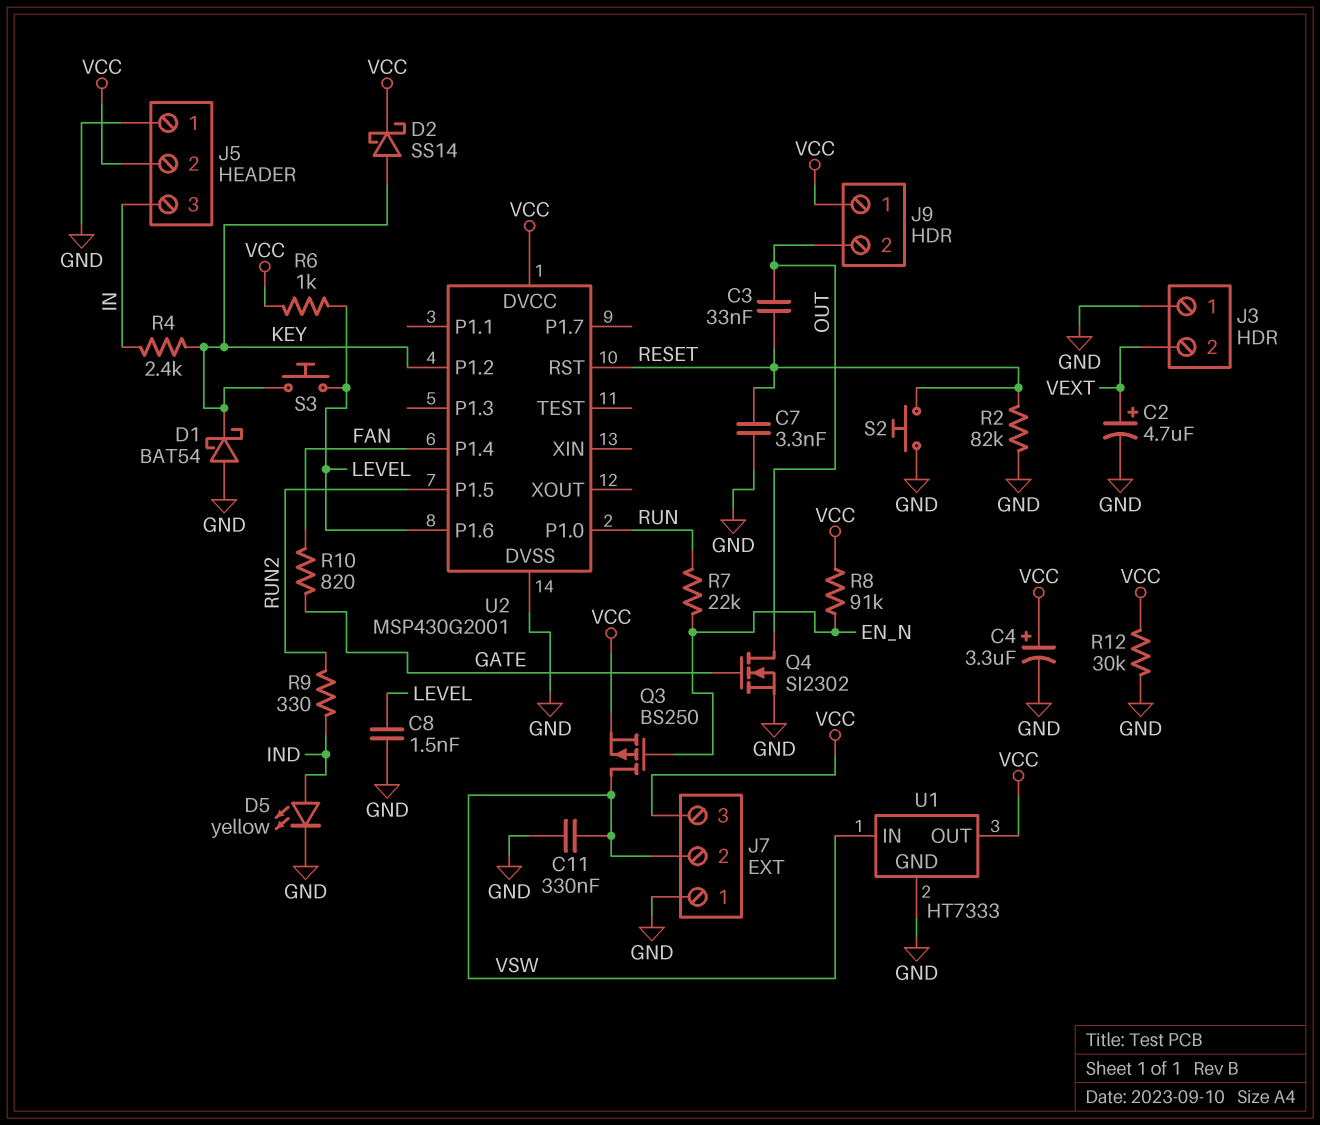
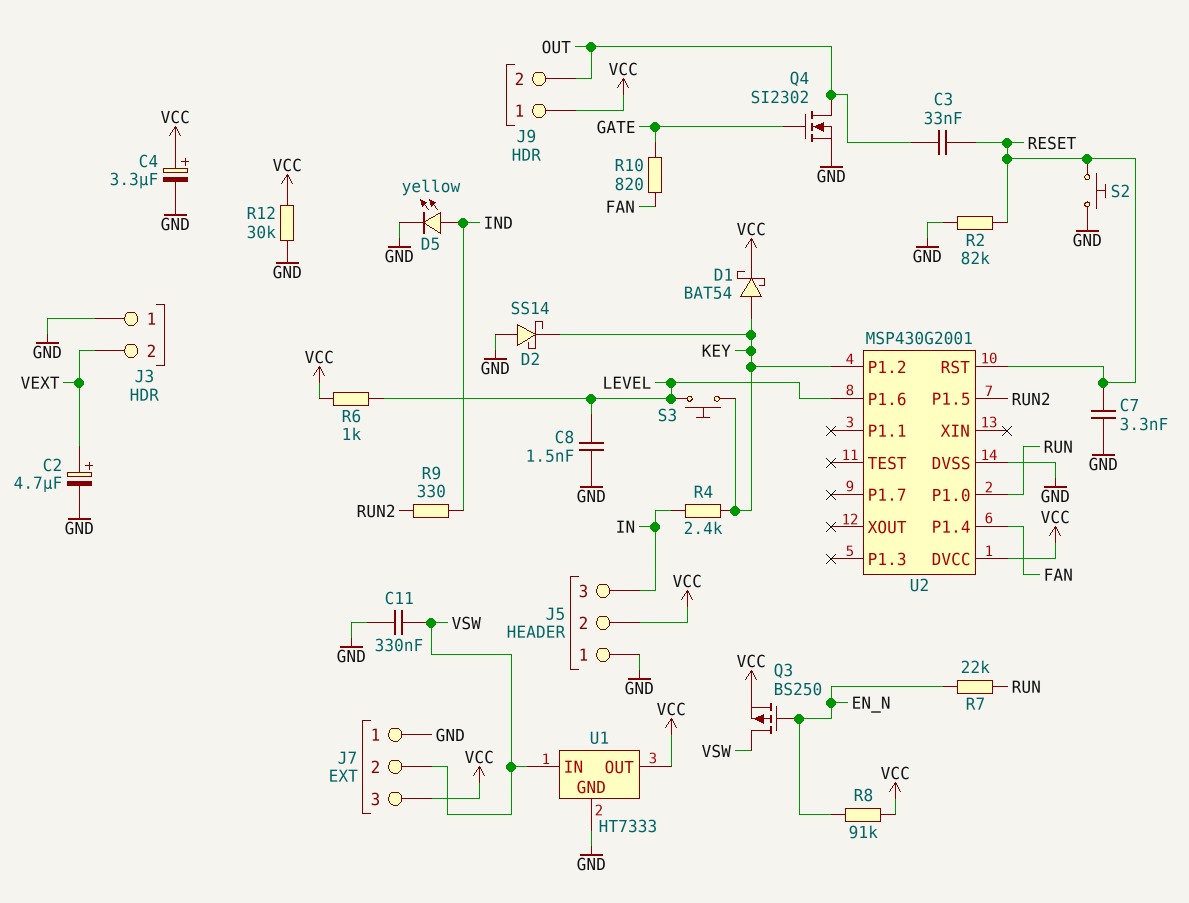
D1: schottky BAT54 (A GND, K KEY) -> schottky BAT54 (A KEY, K VCC)
D2: schottky SS14 (A KEY, K VCC) -> schottky SS14 (A GND, K KEY)

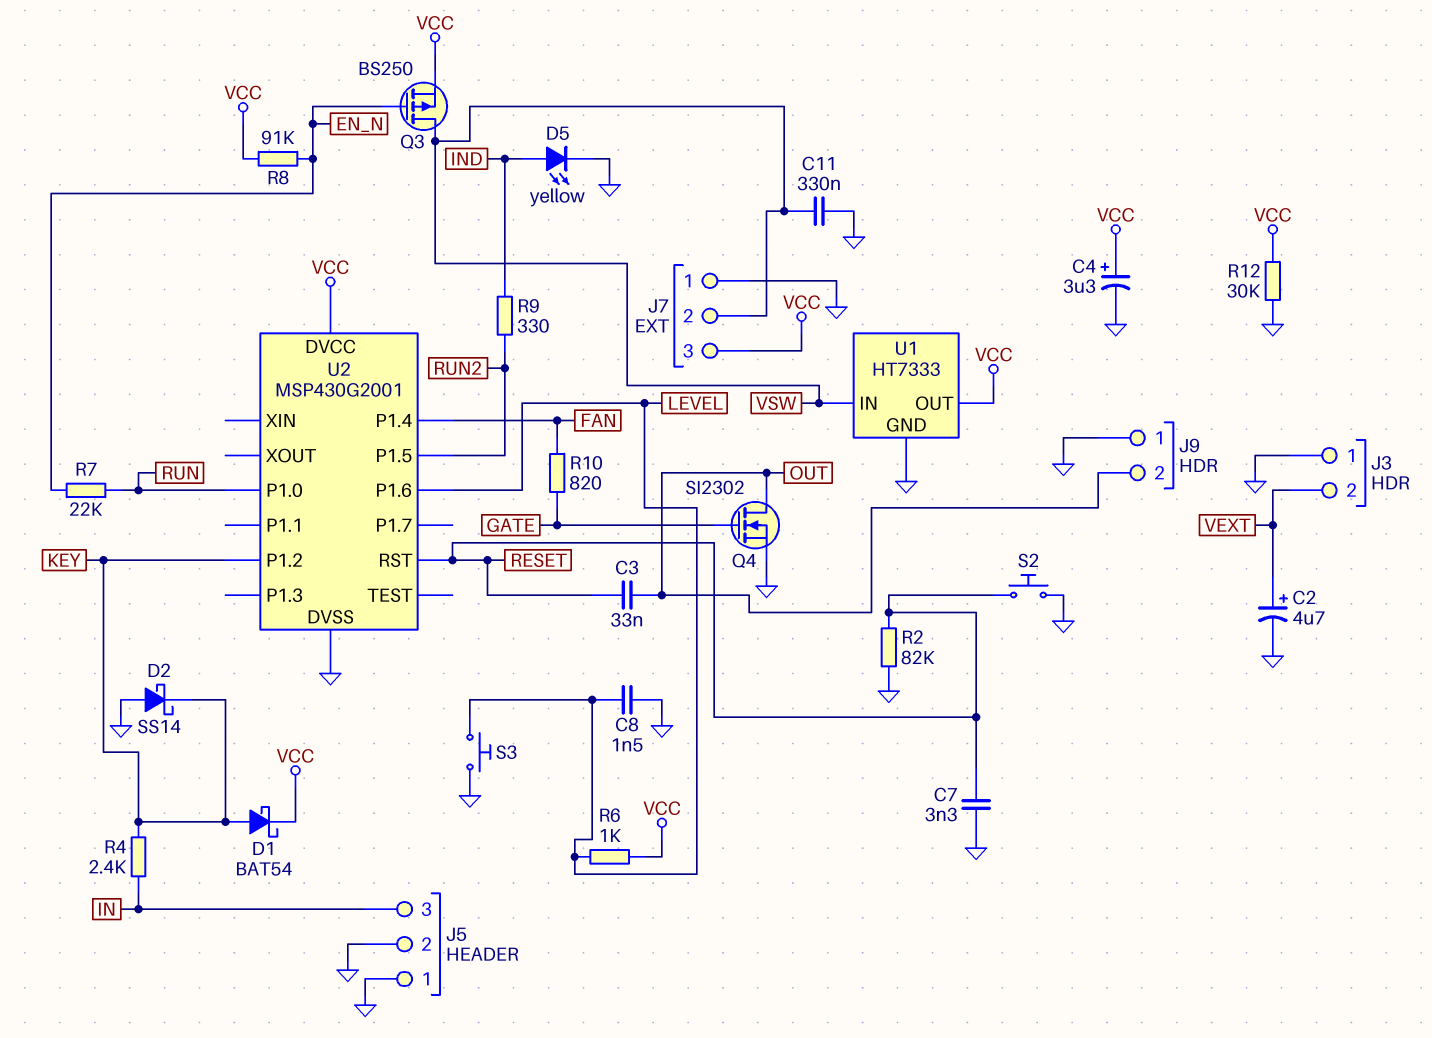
J5 pin 2: VCC -> GND
J9 pin 1: VCC -> GND
S3: button (KEY, LEVEL) -> button (GND, LEVEL)

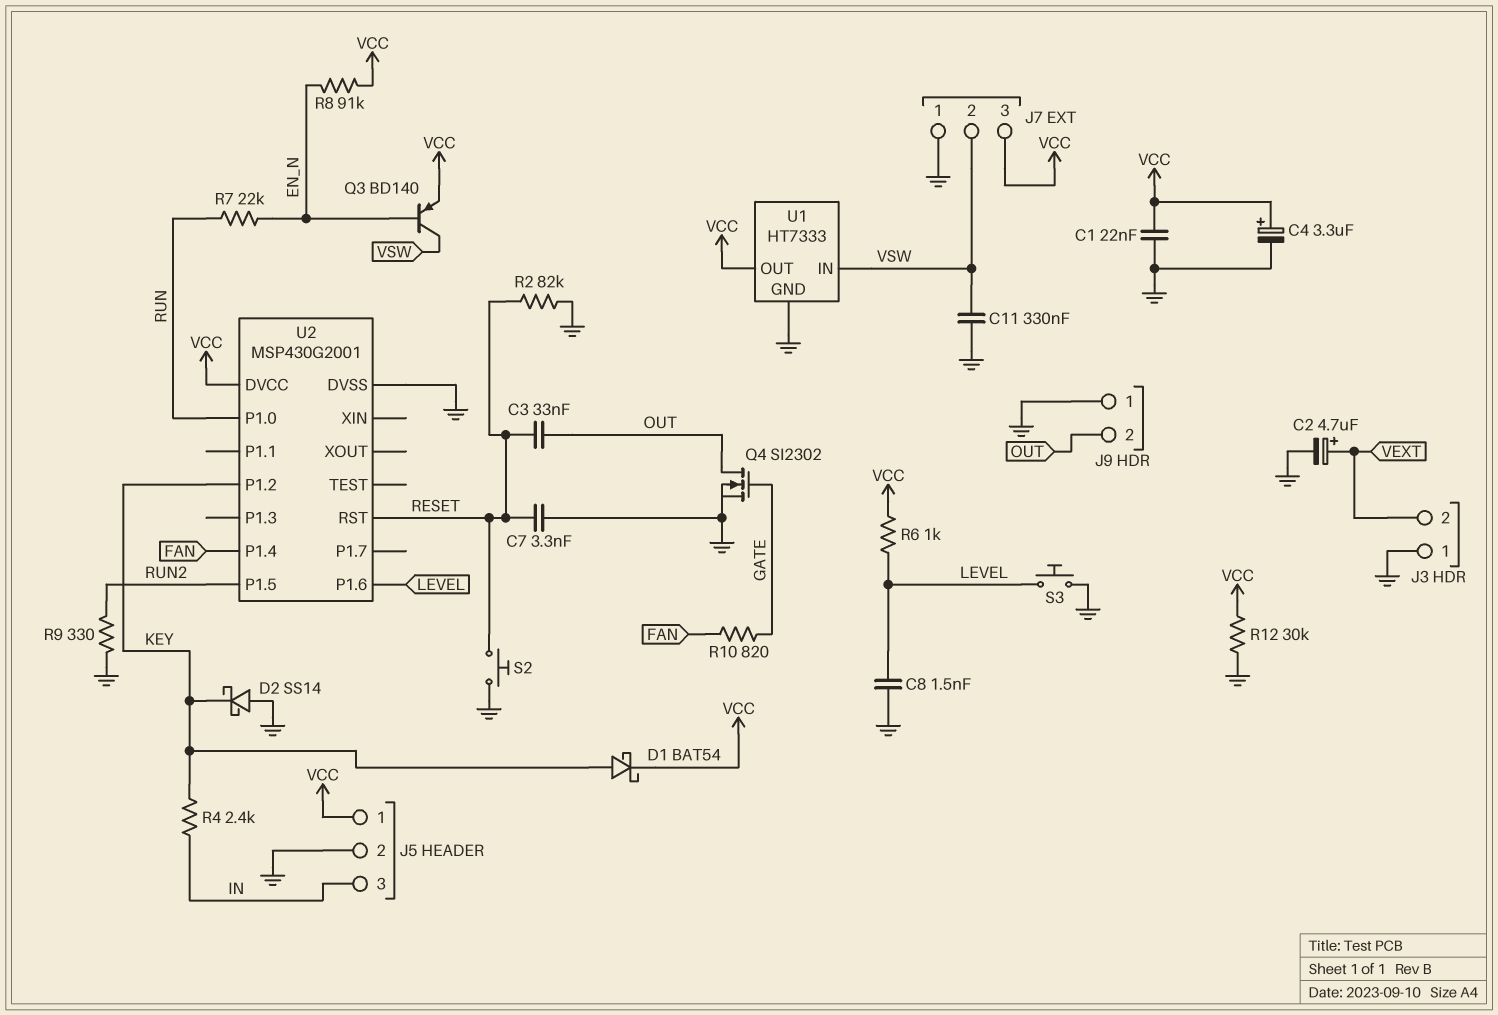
C1: none -> 22nF (GND, VCC)
D5: LED yellow (A IND, K GND) -> none
J5 pin 1: GND -> VCC
Q3: PMOS BS250 (G EN_N, D VSW, S VCC) -> PNP BD140 (B EN_N, C VSW, E VCC)
R9: 330 (IND, RUN2) -> 330 (GND, RUN2)

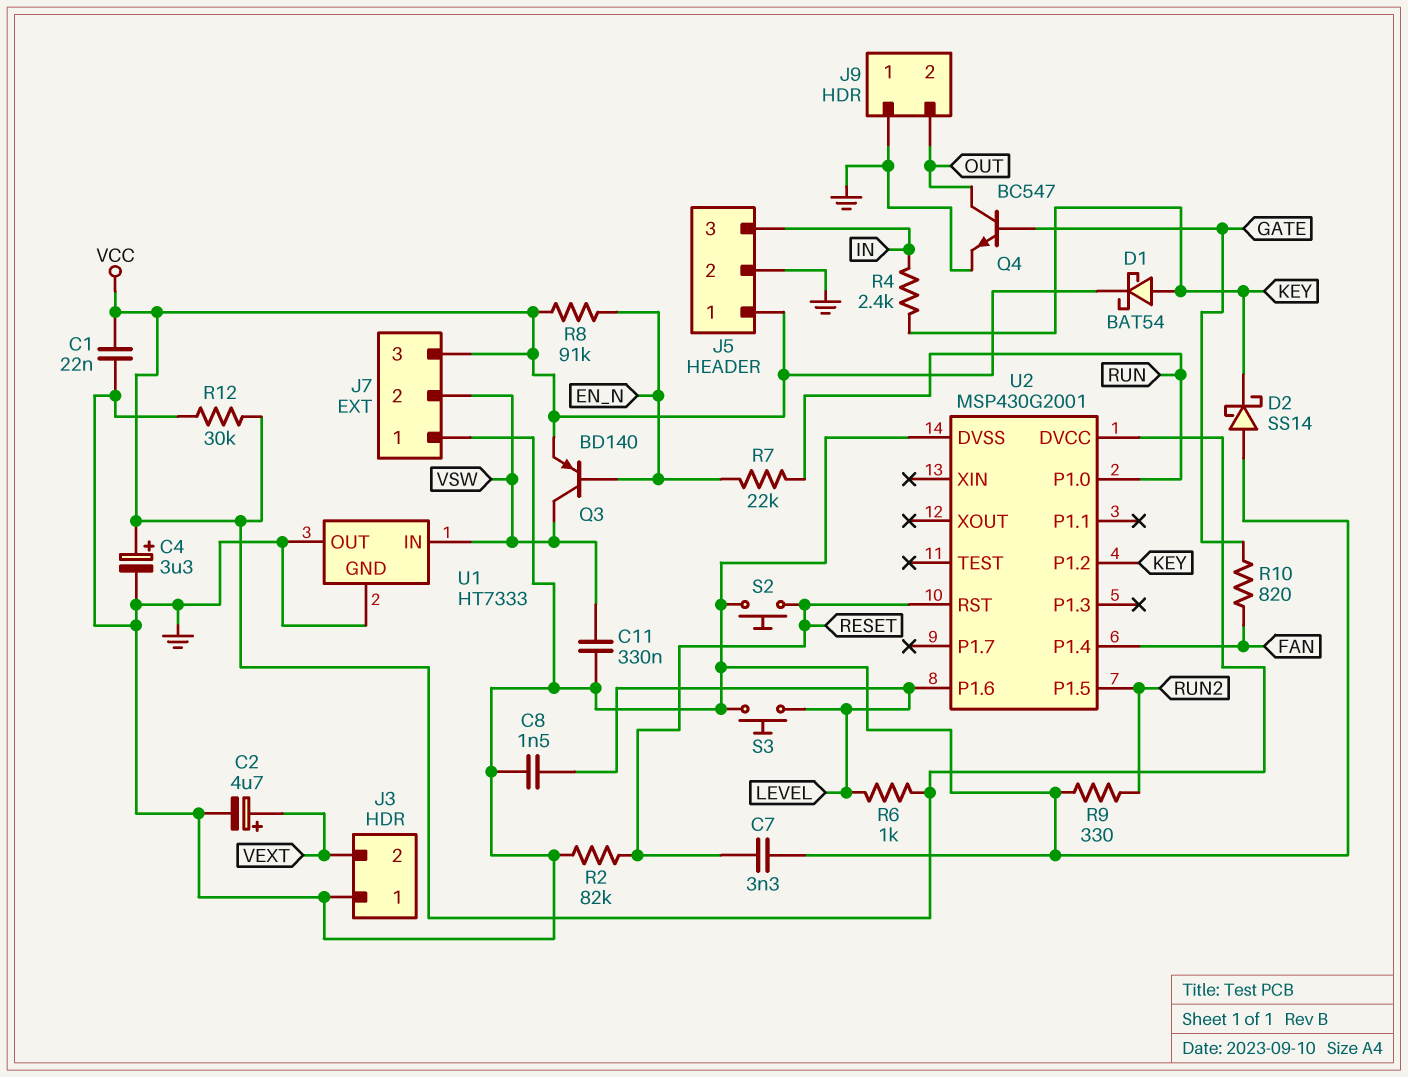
C3: 33nF (OUT, RESET) -> none
Q4: NMOS SI2302 (G GATE, D OUT, S GND) -> NPN BC547 (B GATE, C OUT, E GND)
U1 pin OUT: VCC -> GND

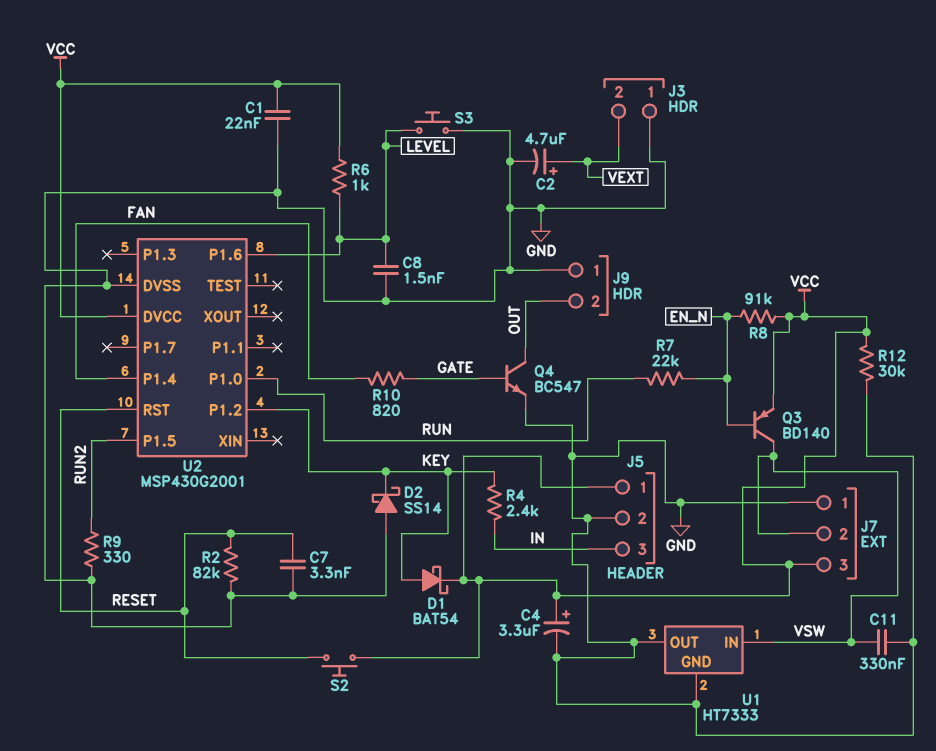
S2: button (GND, RESET) -> button (RESET, VCC)

